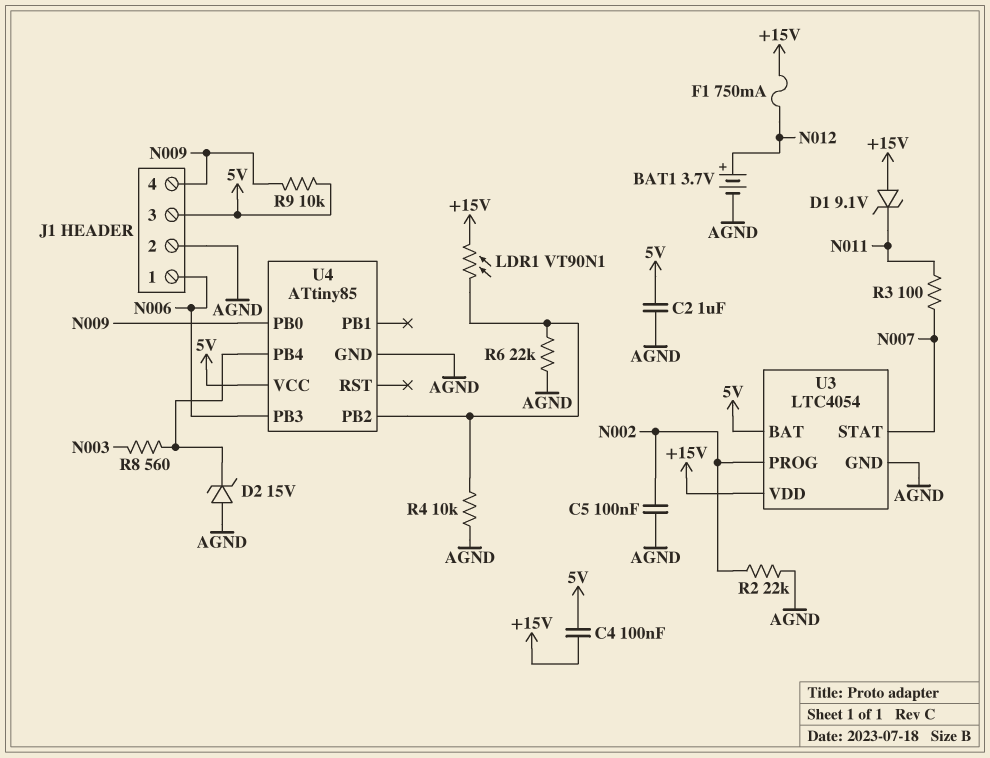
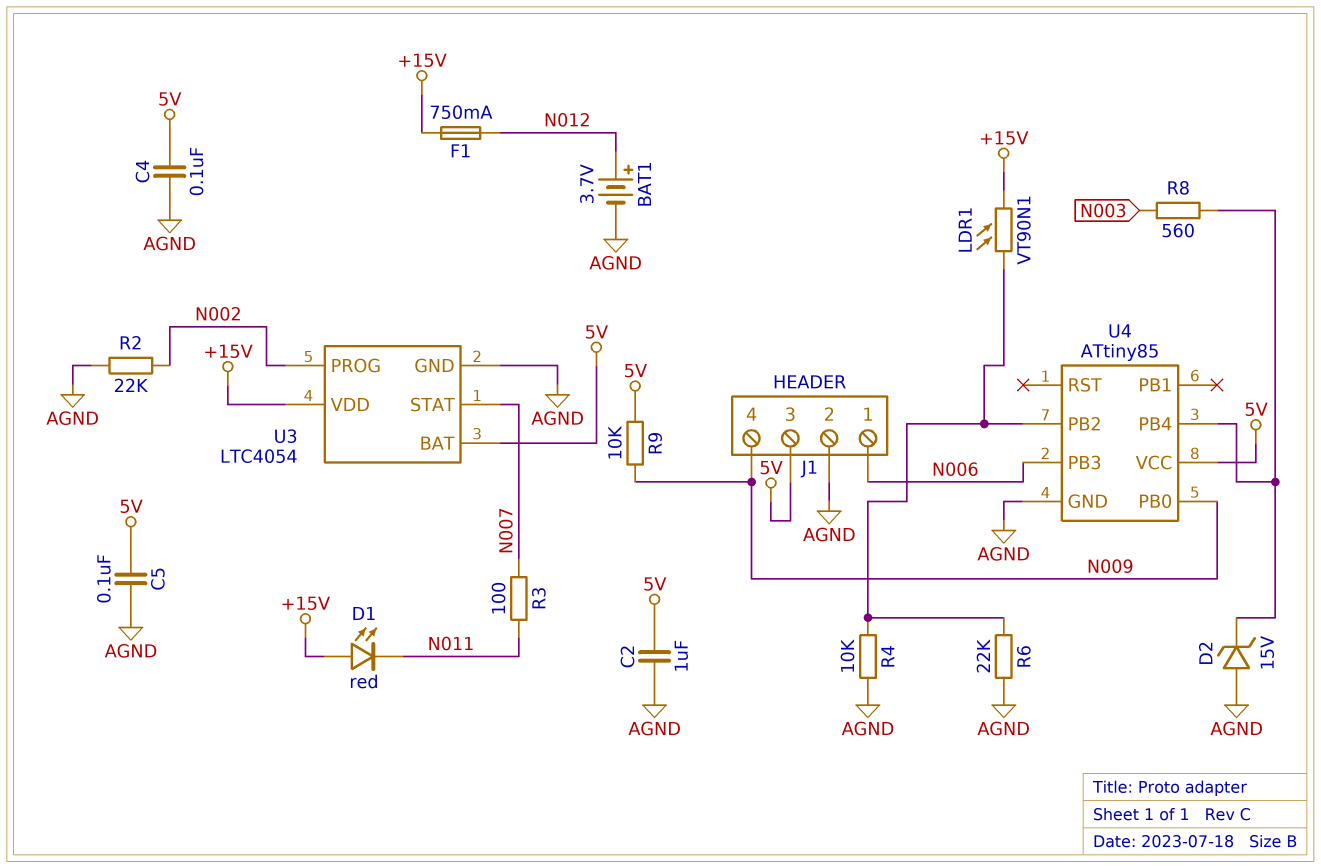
C4: 100nF (+15V, 5V) -> 100nF (5V, AGND)
C5: 100nF (AGND, N002) -> 100nF (5V, AGND)
D1: zener 9.1V (A +15V, K N011) -> LED red (A +15V, K N011)

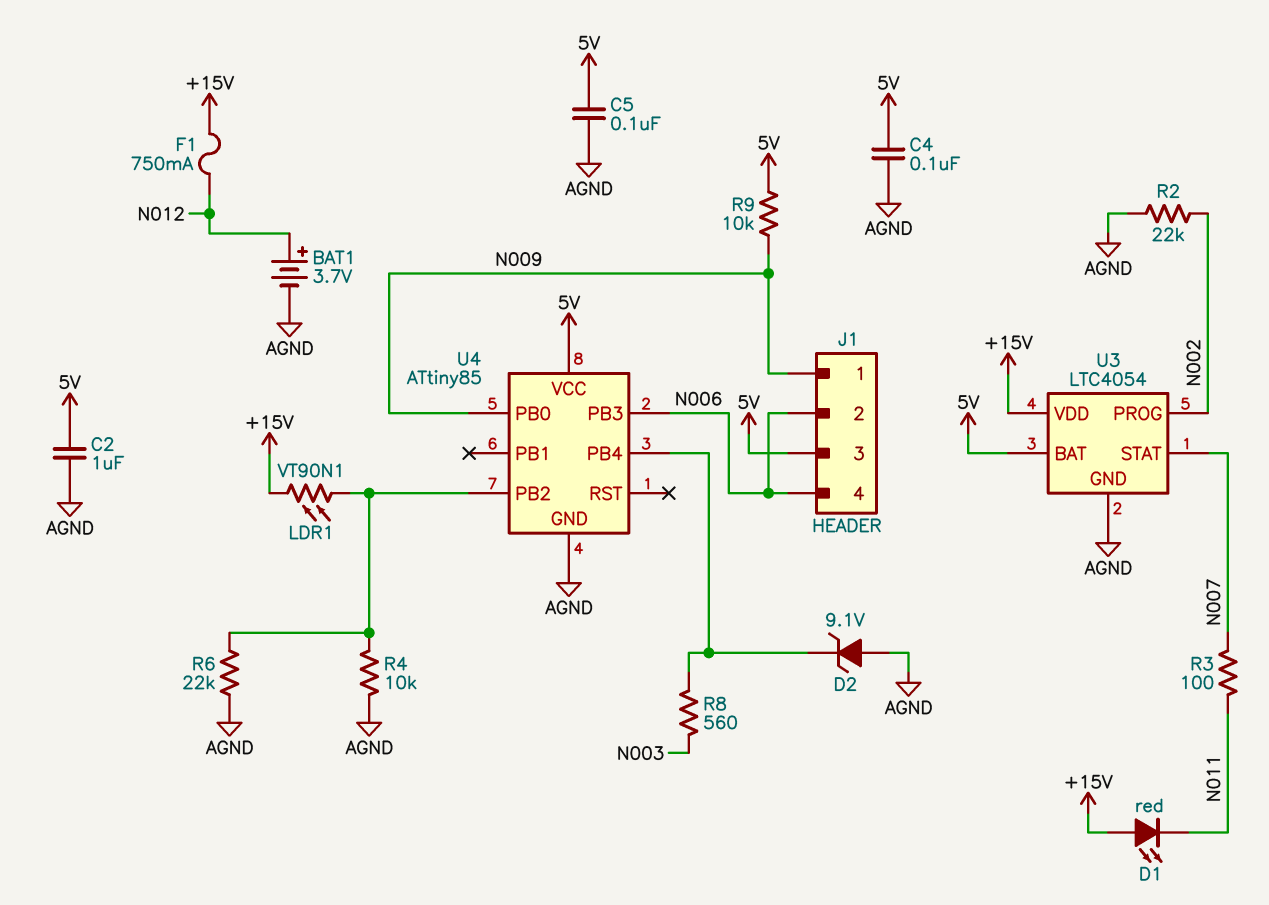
D2: zener 15V (A AGND, K U4/PB4) -> zener 9.1V (A AGND, K U4/PB4)
J1 pin 1: N006 -> N009
J1 pin 2: AGND -> N006
J1 pin 4: N009 -> N006

